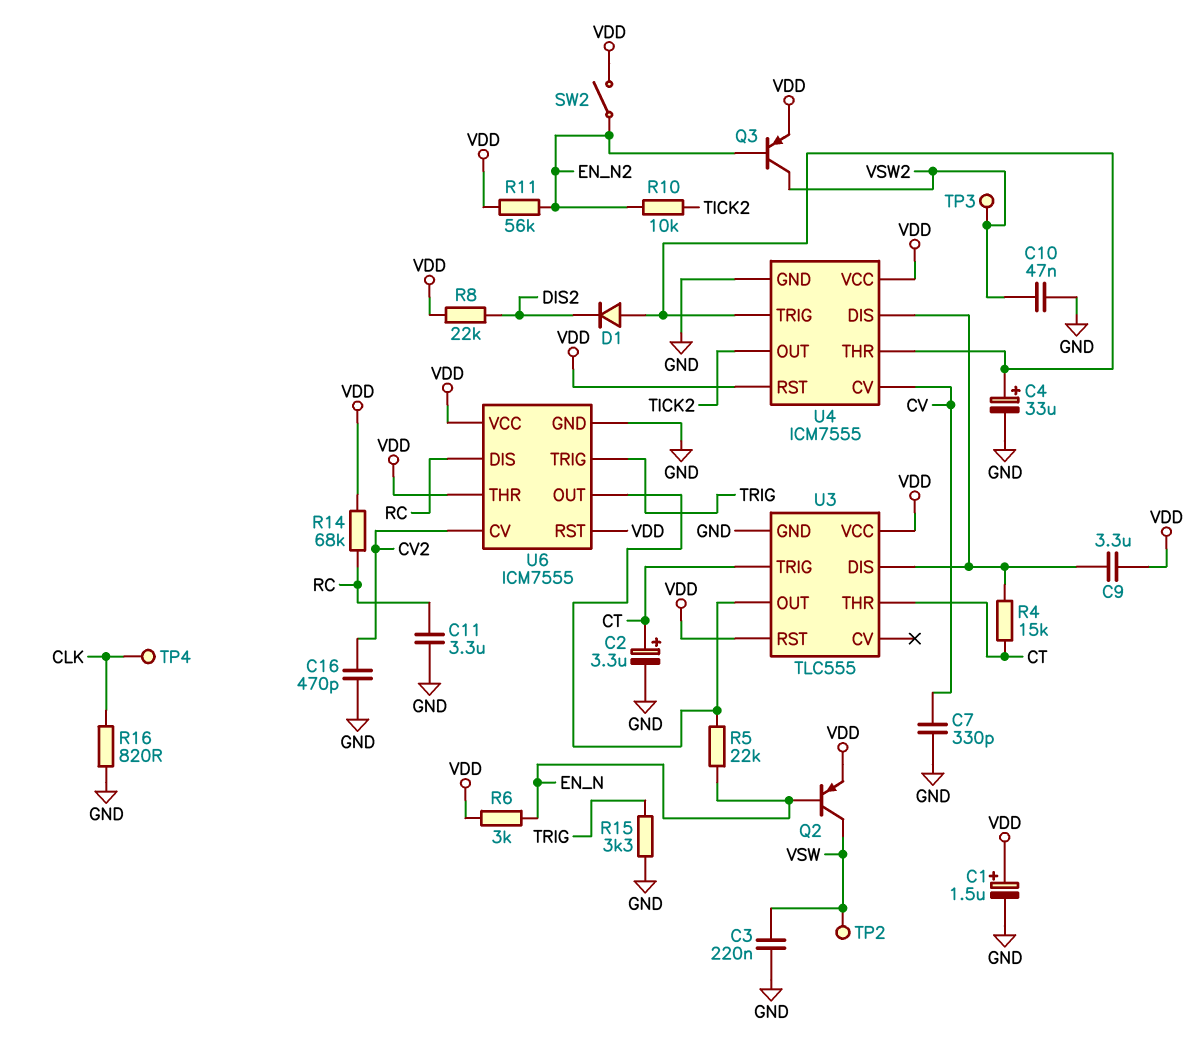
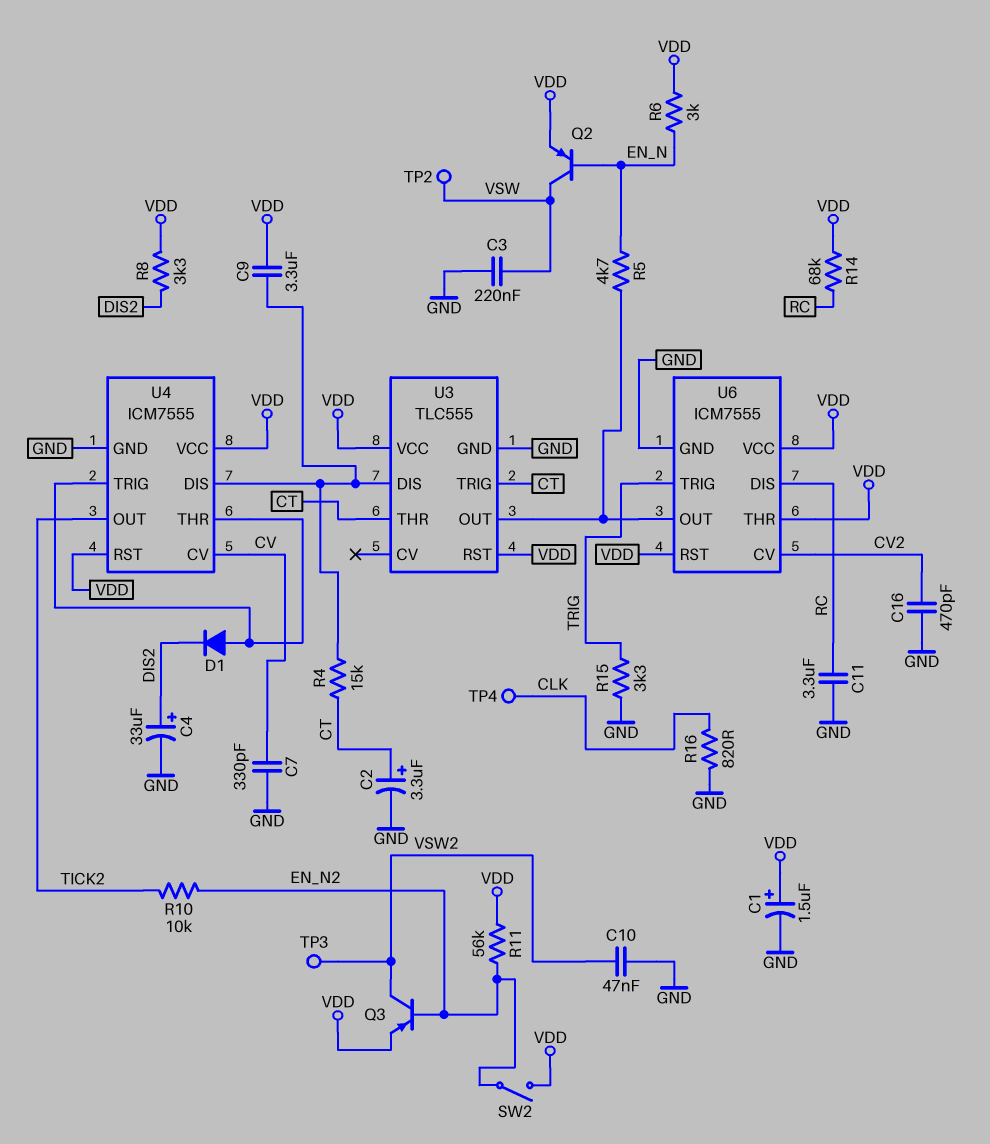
C4: 33uF (plus U4/THR, minus GND) -> 33uF (plus DIS2, minus GND)
R5: 22k (EN_N, U3/OUT) -> 4.7k (EN_N, U3/OUT)
R8: 22k (DIS2, VDD) -> 3.3k (DIS2, VDD)

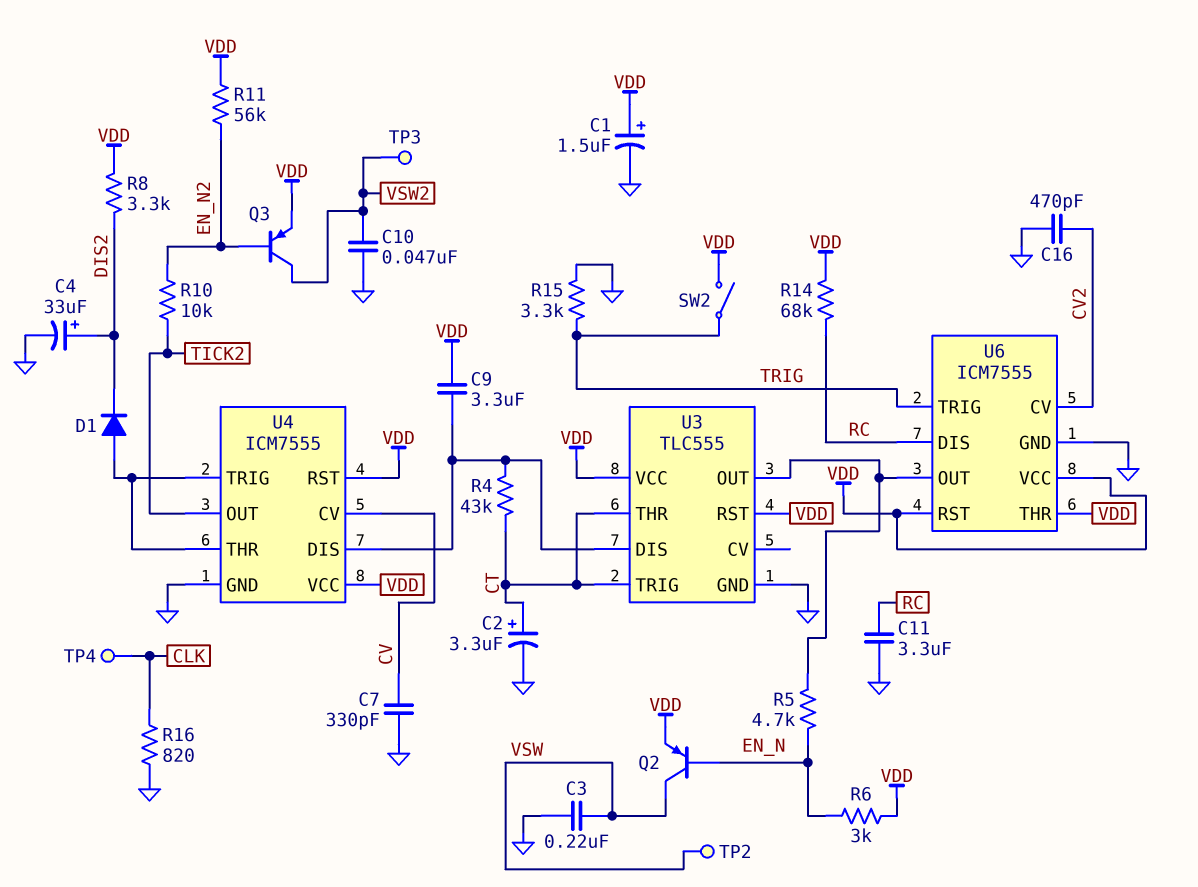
R4: 15k (CT, U3/DIS) -> 43k (CT, U3/DIS)
SW2: switch (EN_N2, VDD) -> switch (TRIG, VDD)

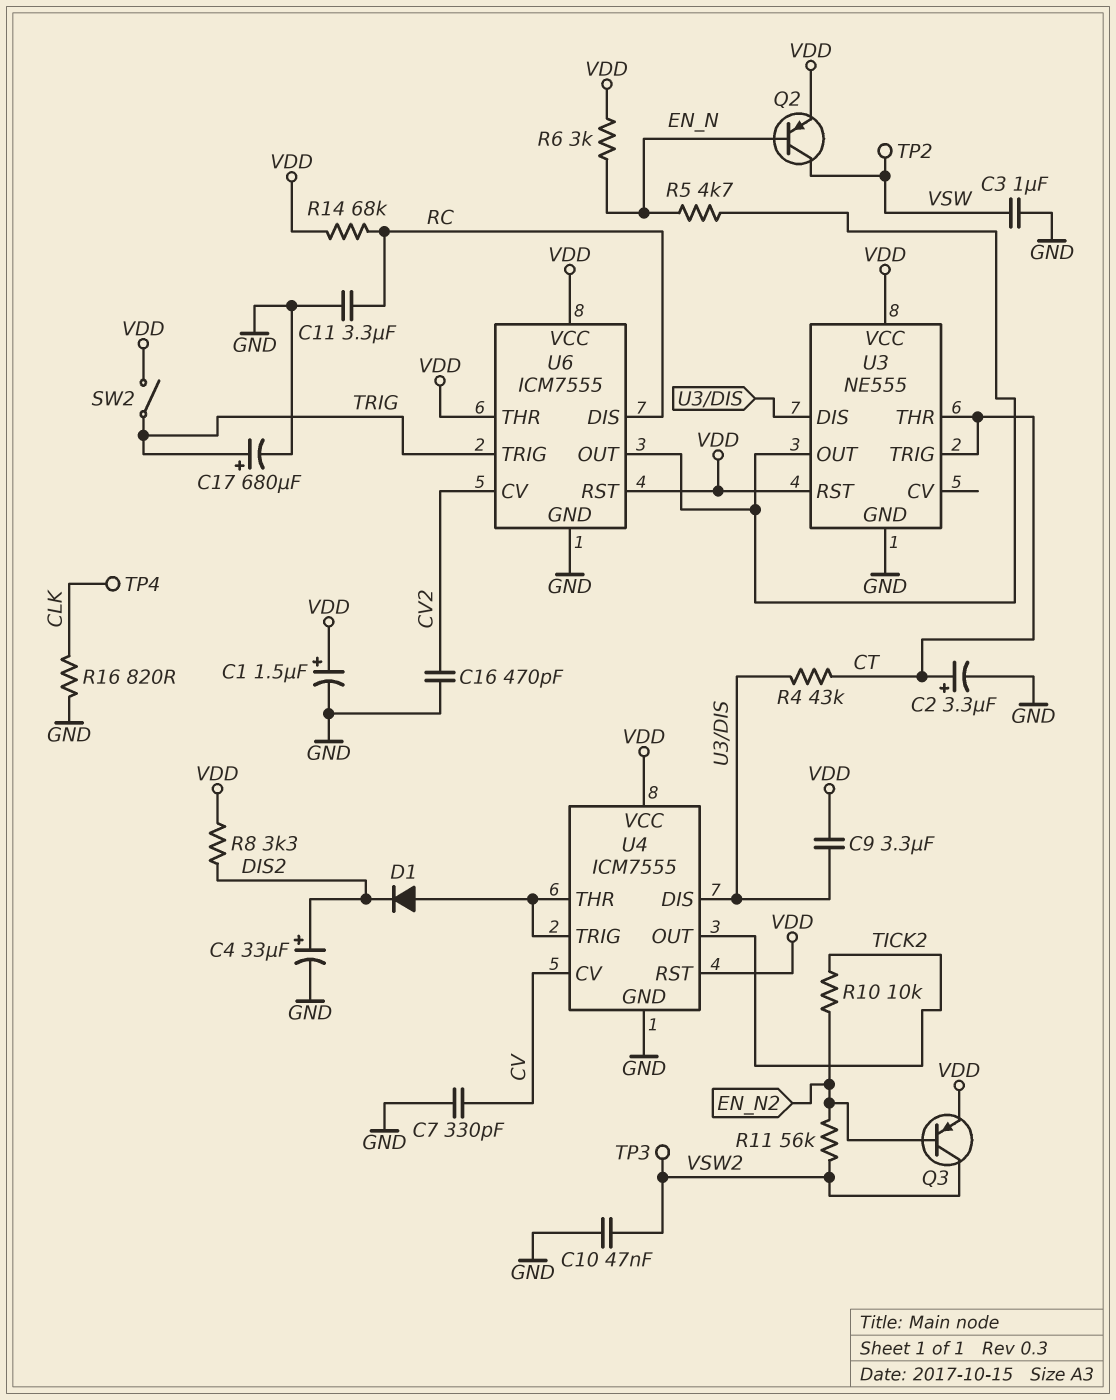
C3: 220nF (GND, VSW) -> 1uF (GND, VSW)
C17: none -> 680uF (plus TRIG, minus GND)
R11: 56k (EN_N2, VDD) -> 56k (EN_N2, VSW2)
R15: 3.3k (GND, TRIG) -> none
U3: TLC555 -> NE555

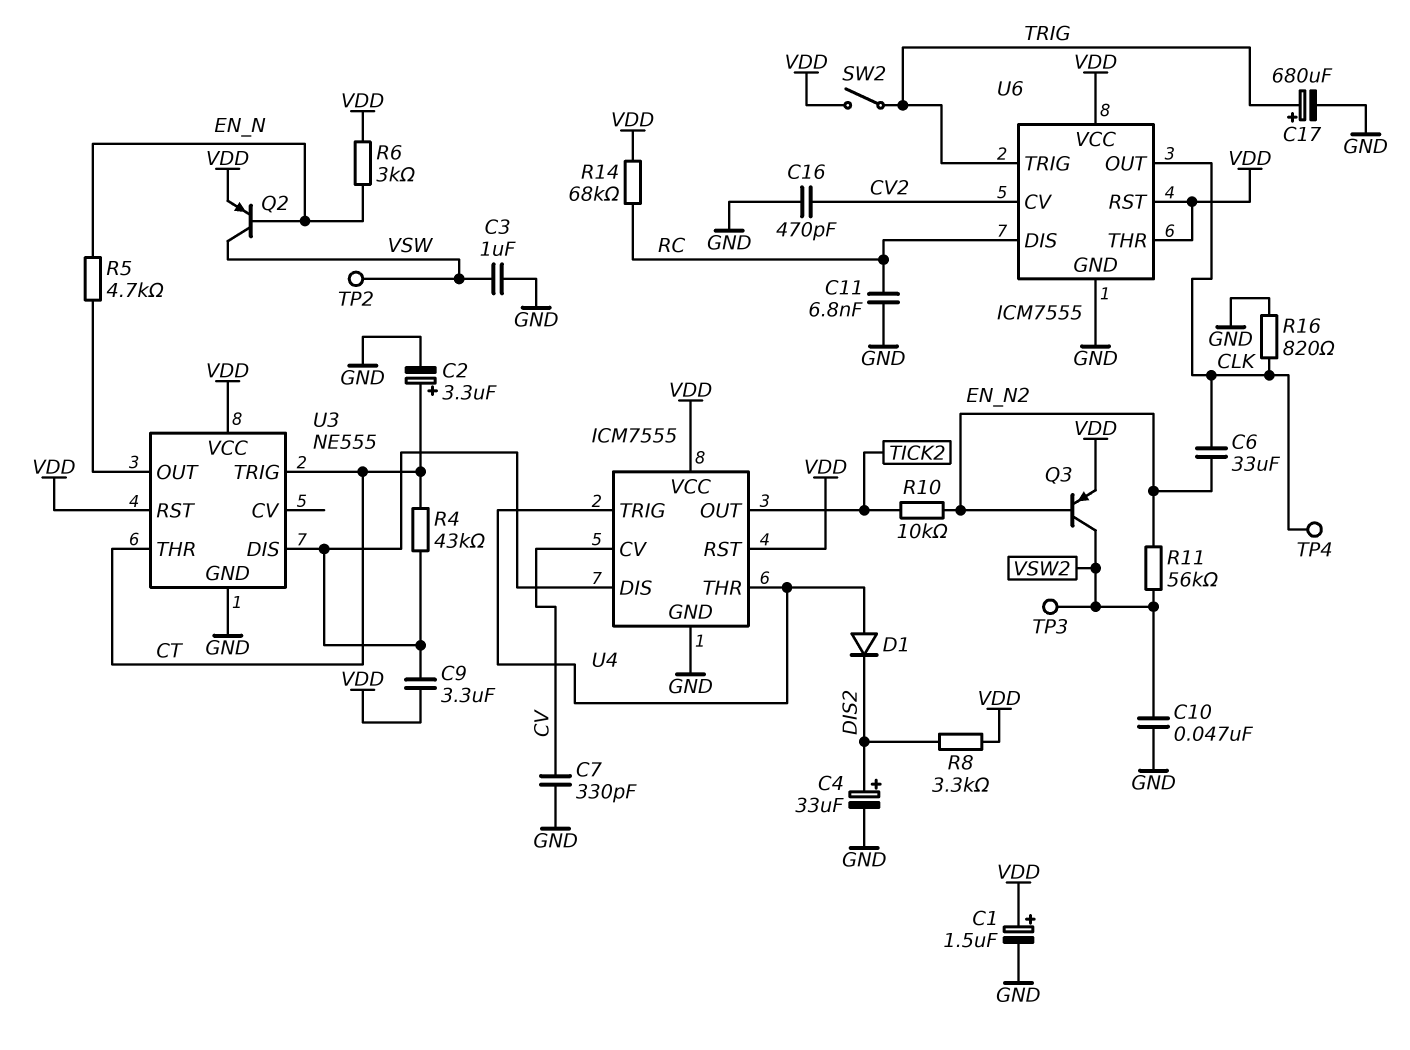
C6: none -> 33uF (CLK, EN_N2)
C11: 3.3uF (GND, RC) -> 6.8nF (GND, RC)
U6 pin OUT: U3/OUT -> CLK

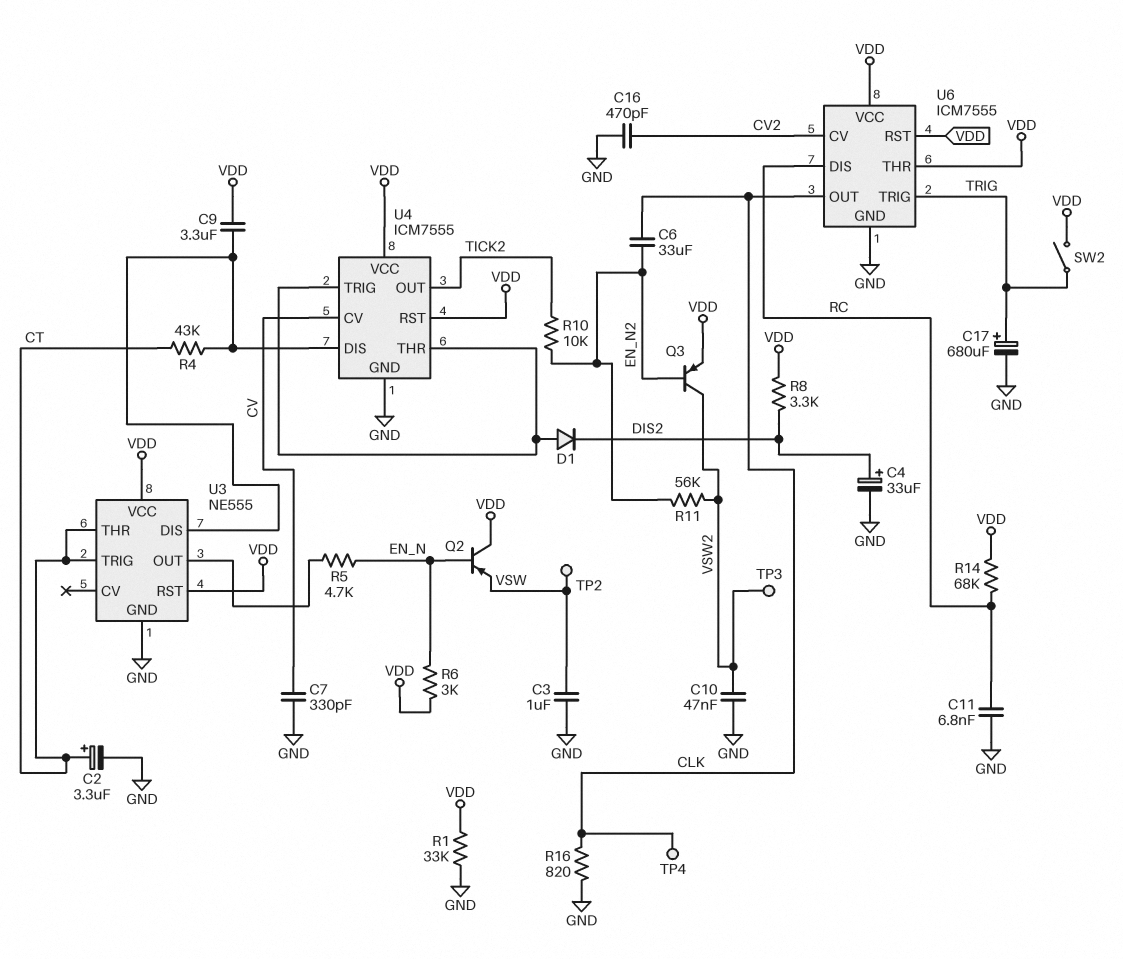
C1: 1.5uF (plus VDD, minus GND) -> none
Q2: PNP (B EN_N, C VSW, E VDD) -> PNP (B EN_N, C VDD, E VSW)
R1: none -> 33k (GND, VDD)

